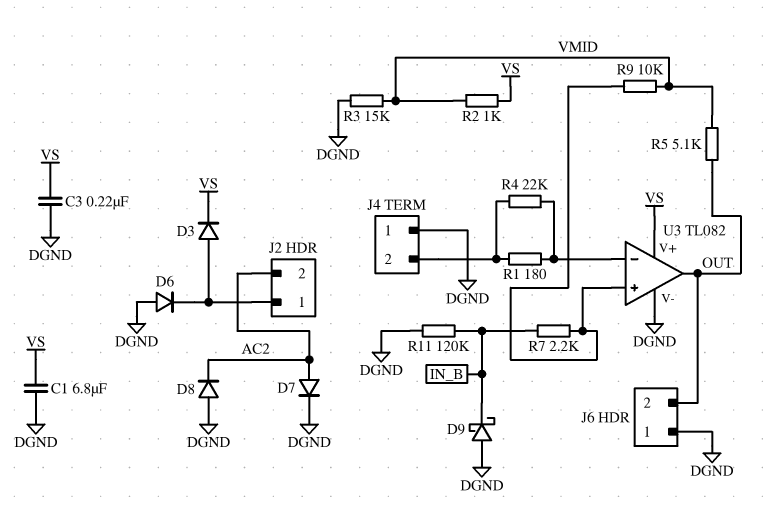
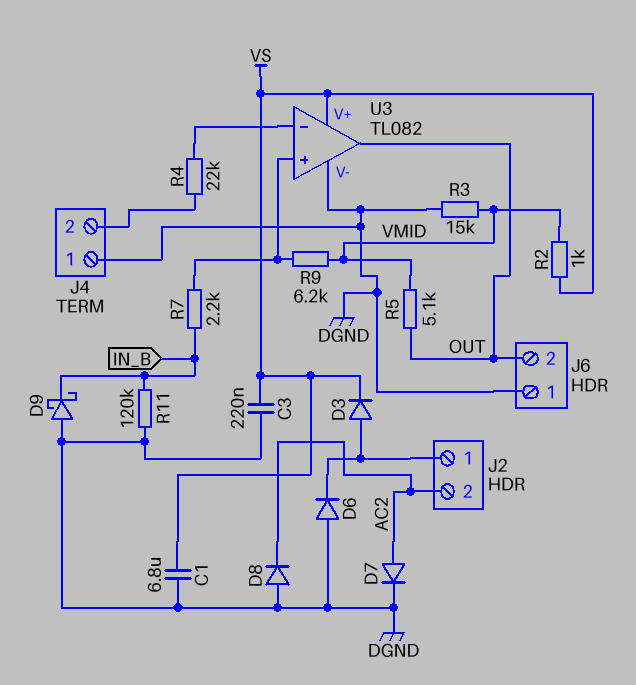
R1: 180 (J4/2, U3/in-) -> none
R9: 10k (U3/in+, VMID) -> 6.2k (U3/in+, VMID)

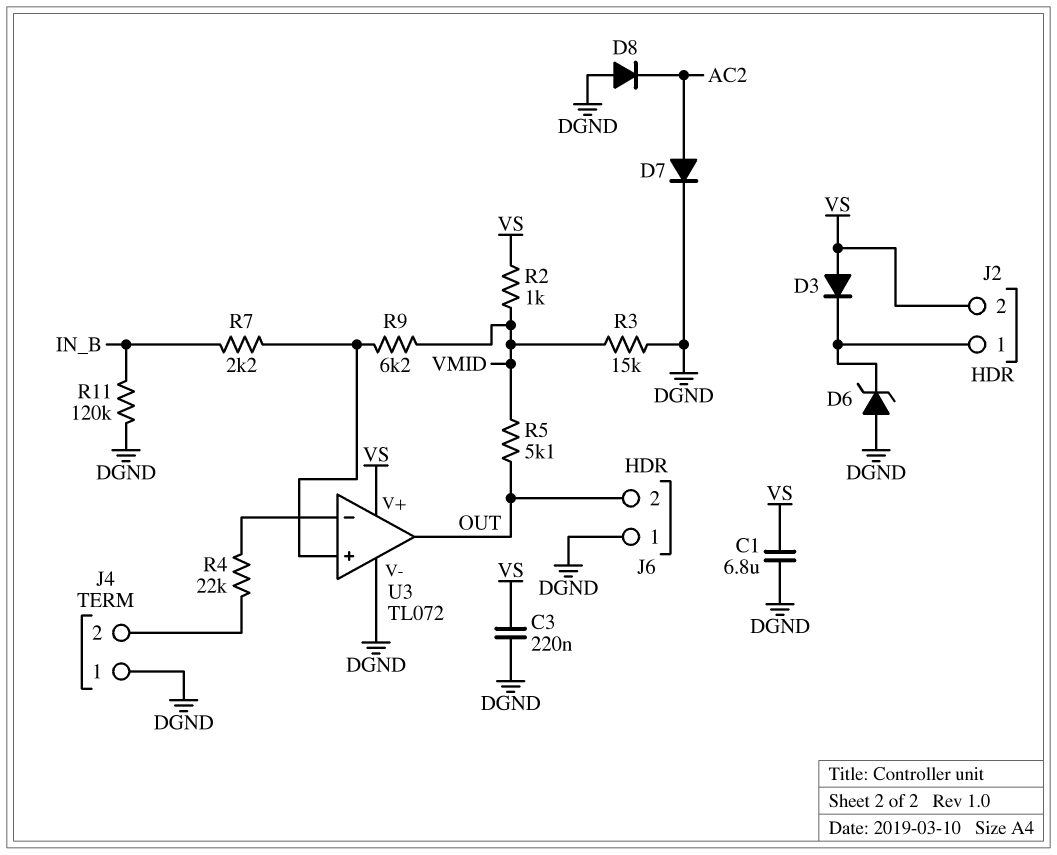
D3: diode (A J2/1, K VS) -> diode (A VS, K J2/1)
D6: diode (A DGND, K J2/1) -> zener (A DGND, K J2/1)
D9: schottky (A DGND, K IN_B) -> none
J2 pin 2: AC2 -> VS
U3: TL082 -> TL072

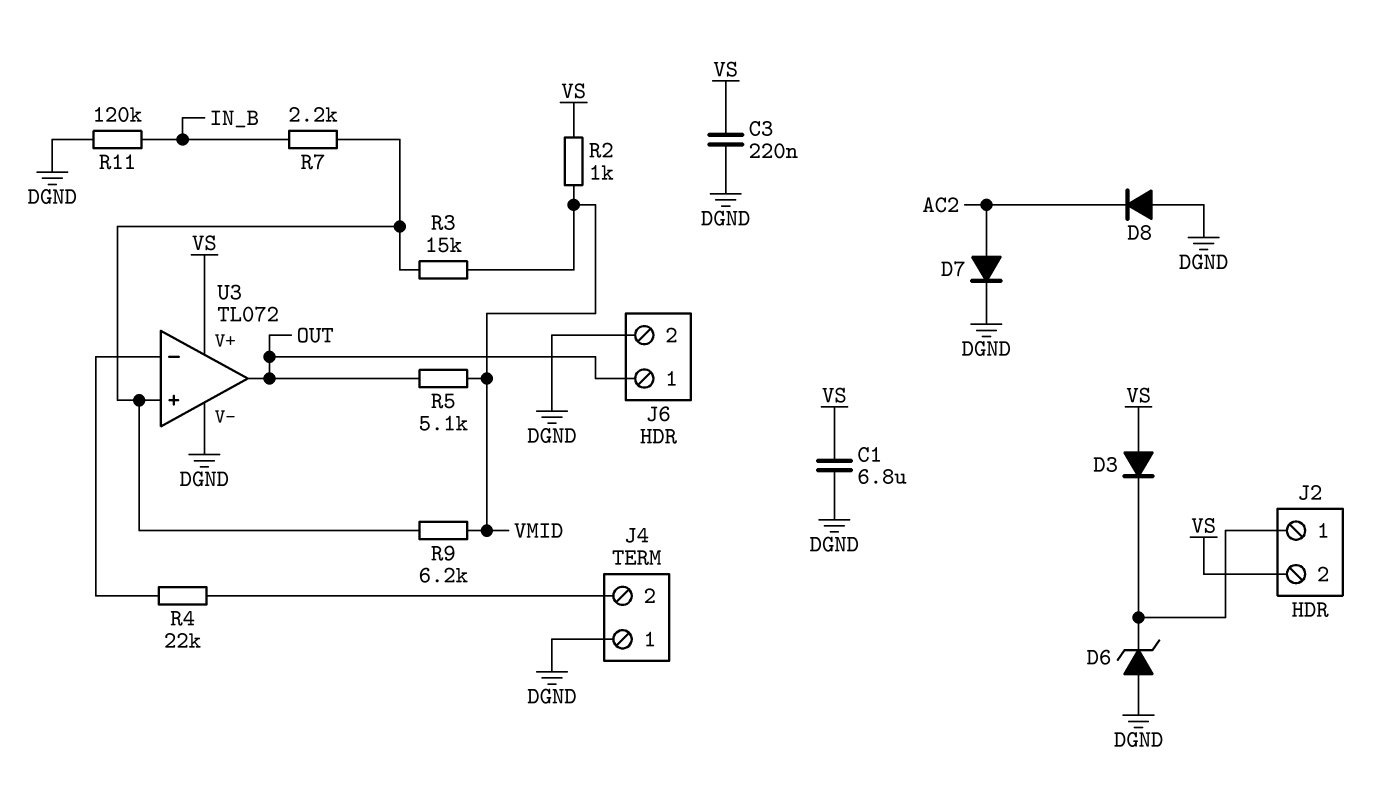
J6 pin 1: DGND -> OUT
J6 pin 2: OUT -> DGND
R3: 15k (DGND, VMID) -> 15k (U3/in+, VMID)

